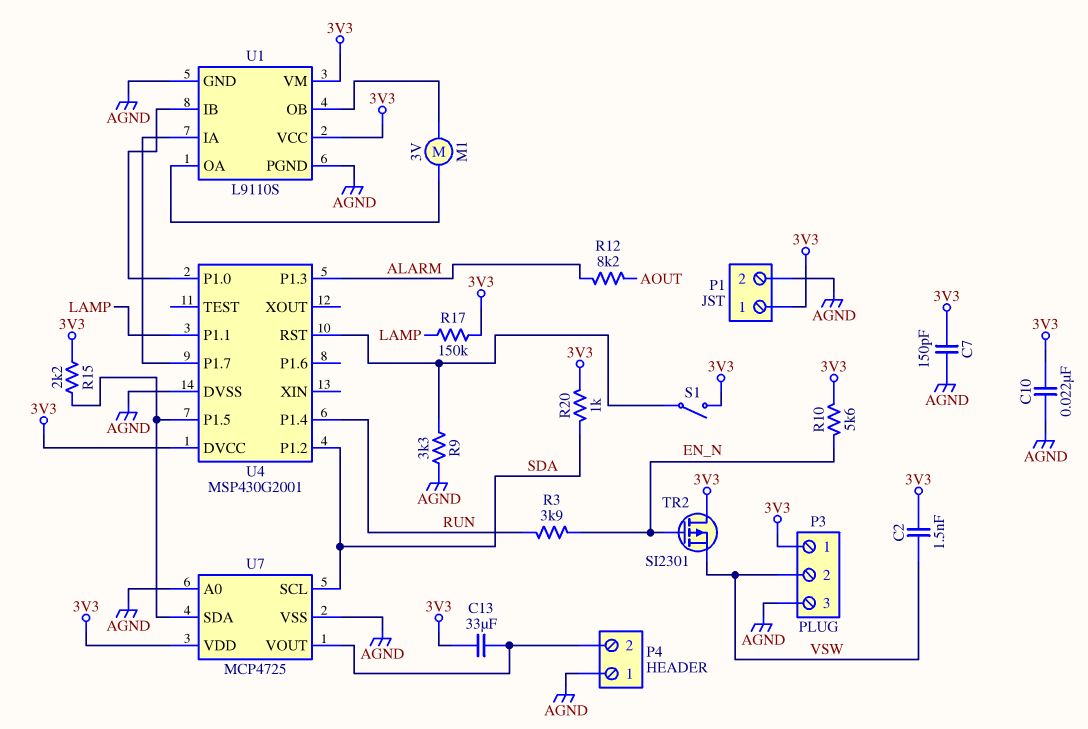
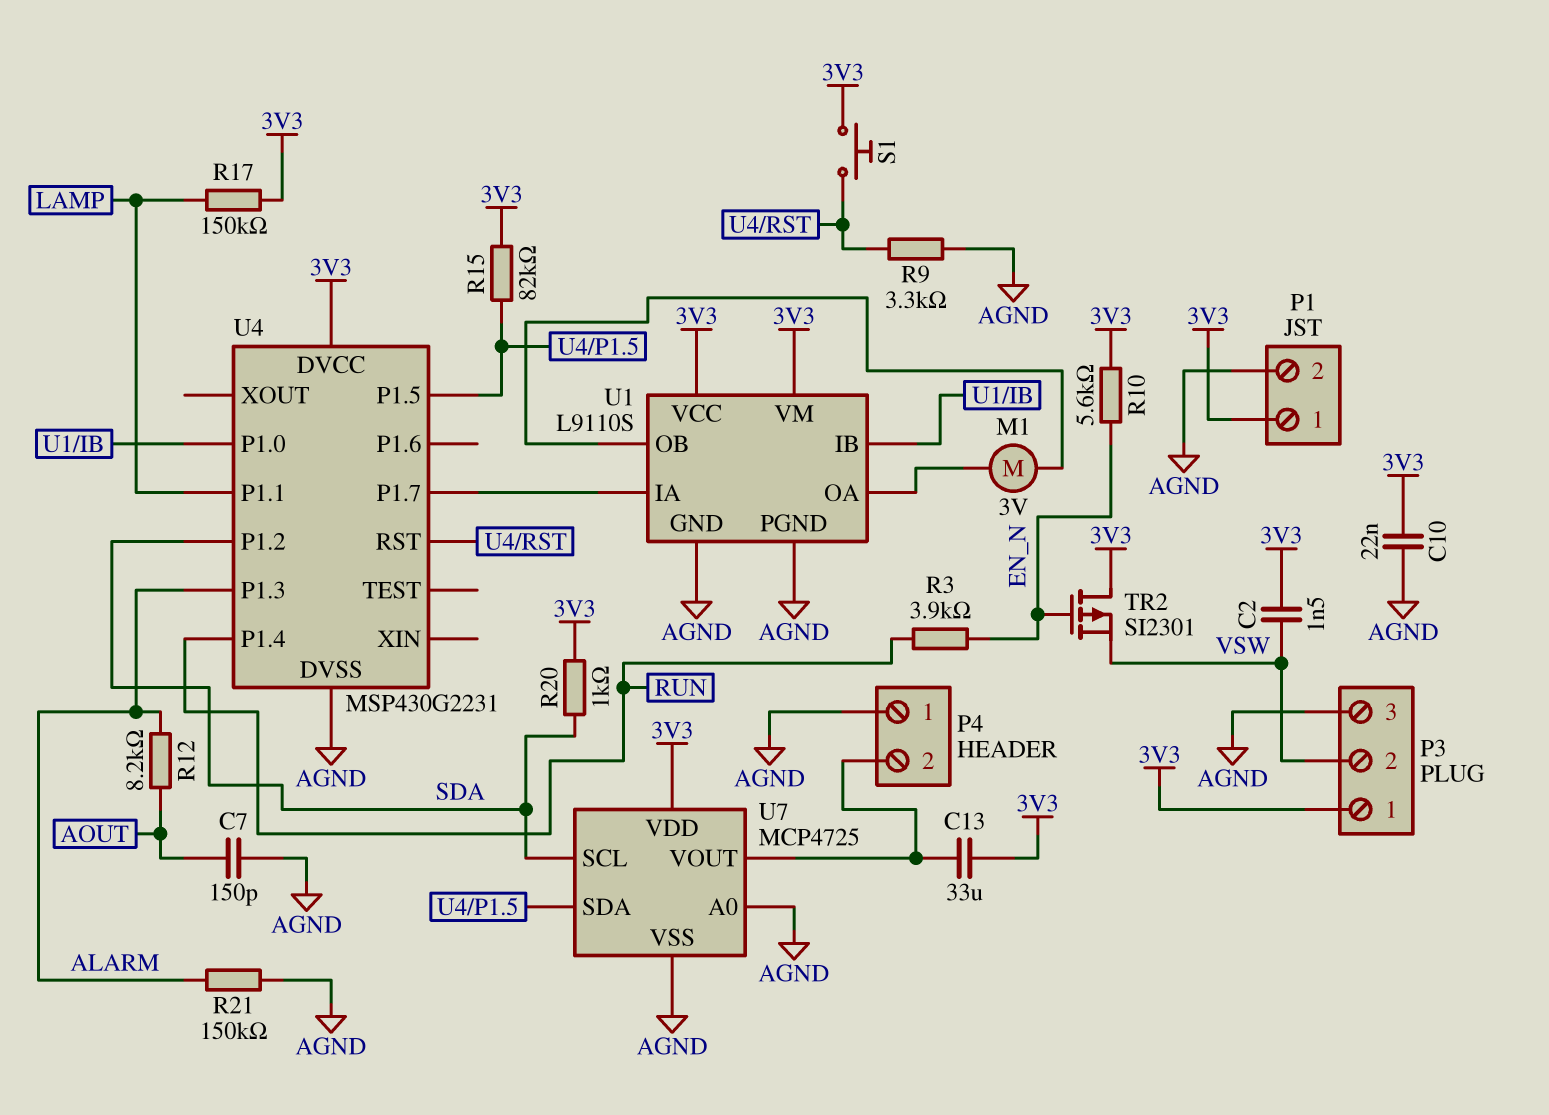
C7: 150pF (3V3, AGND) -> 150pF (AGND, AOUT)
R15: 2.2k (3V3, U4/P1.5) -> 82k (3V3, U4/P1.5)
R21: none -> 150k (AGND, ALARM)
S1: switch (3V3, U4/RST) -> button (3V3, U4/RST)
U4: MSP430G2001 -> MSP430G2231

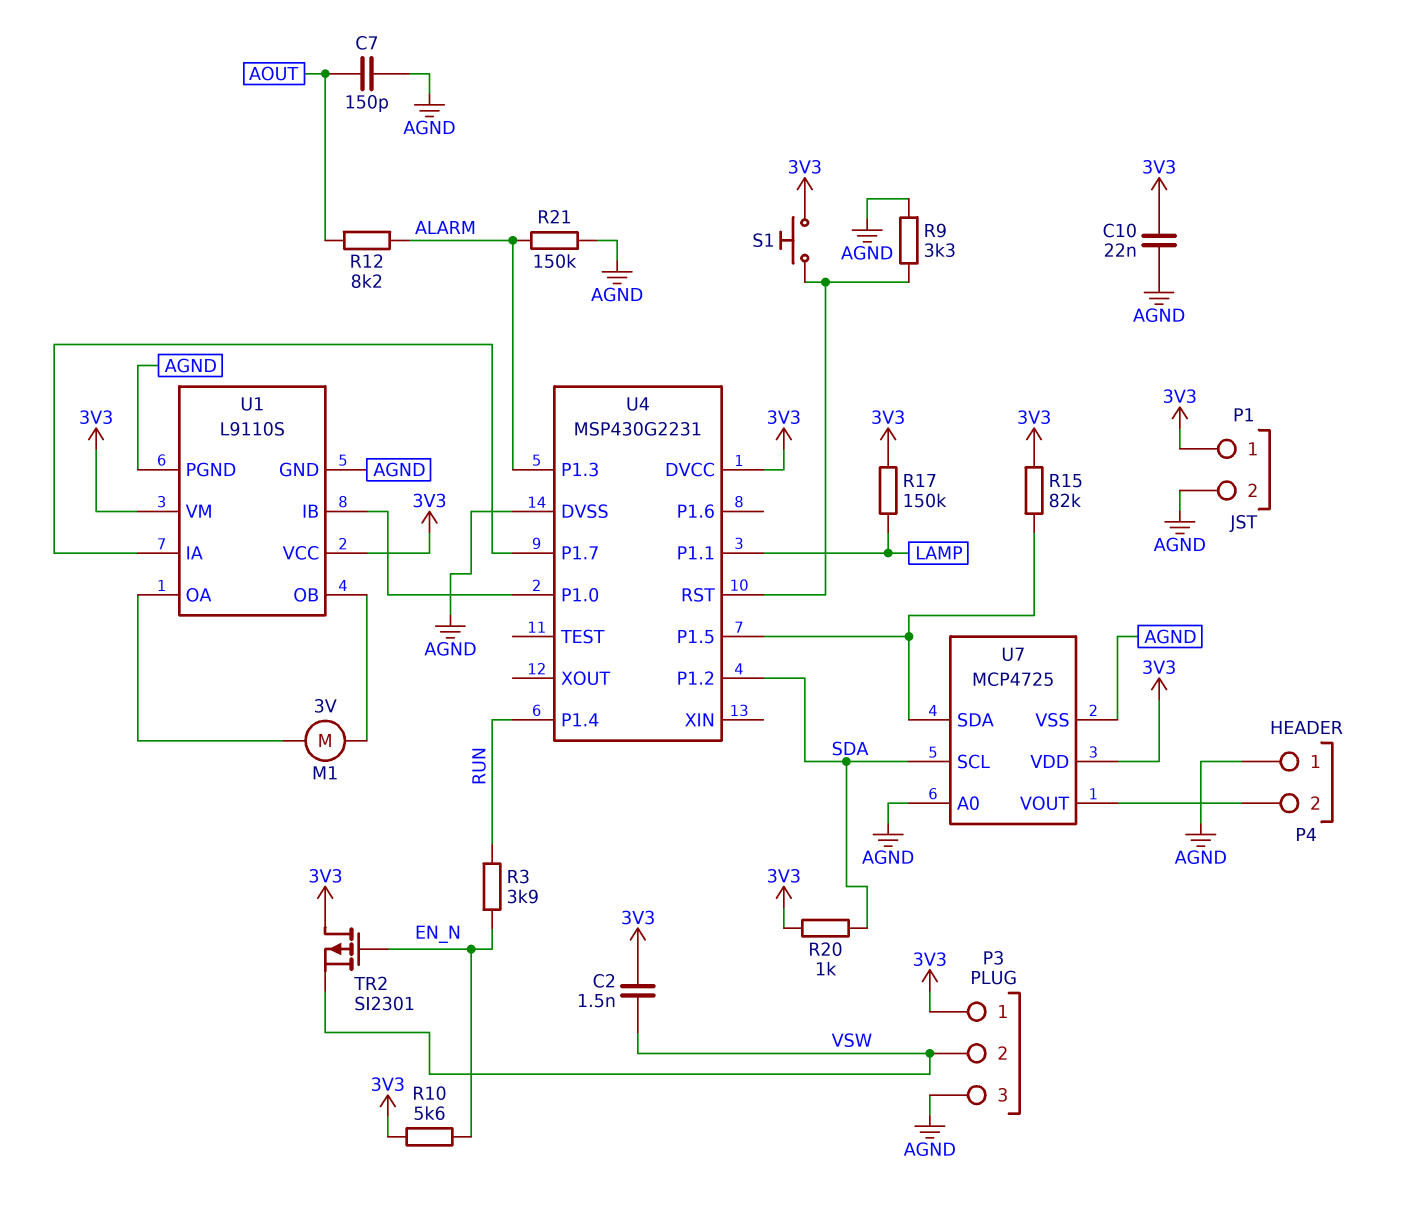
C13: 33uF (3V3, P4/2) -> none

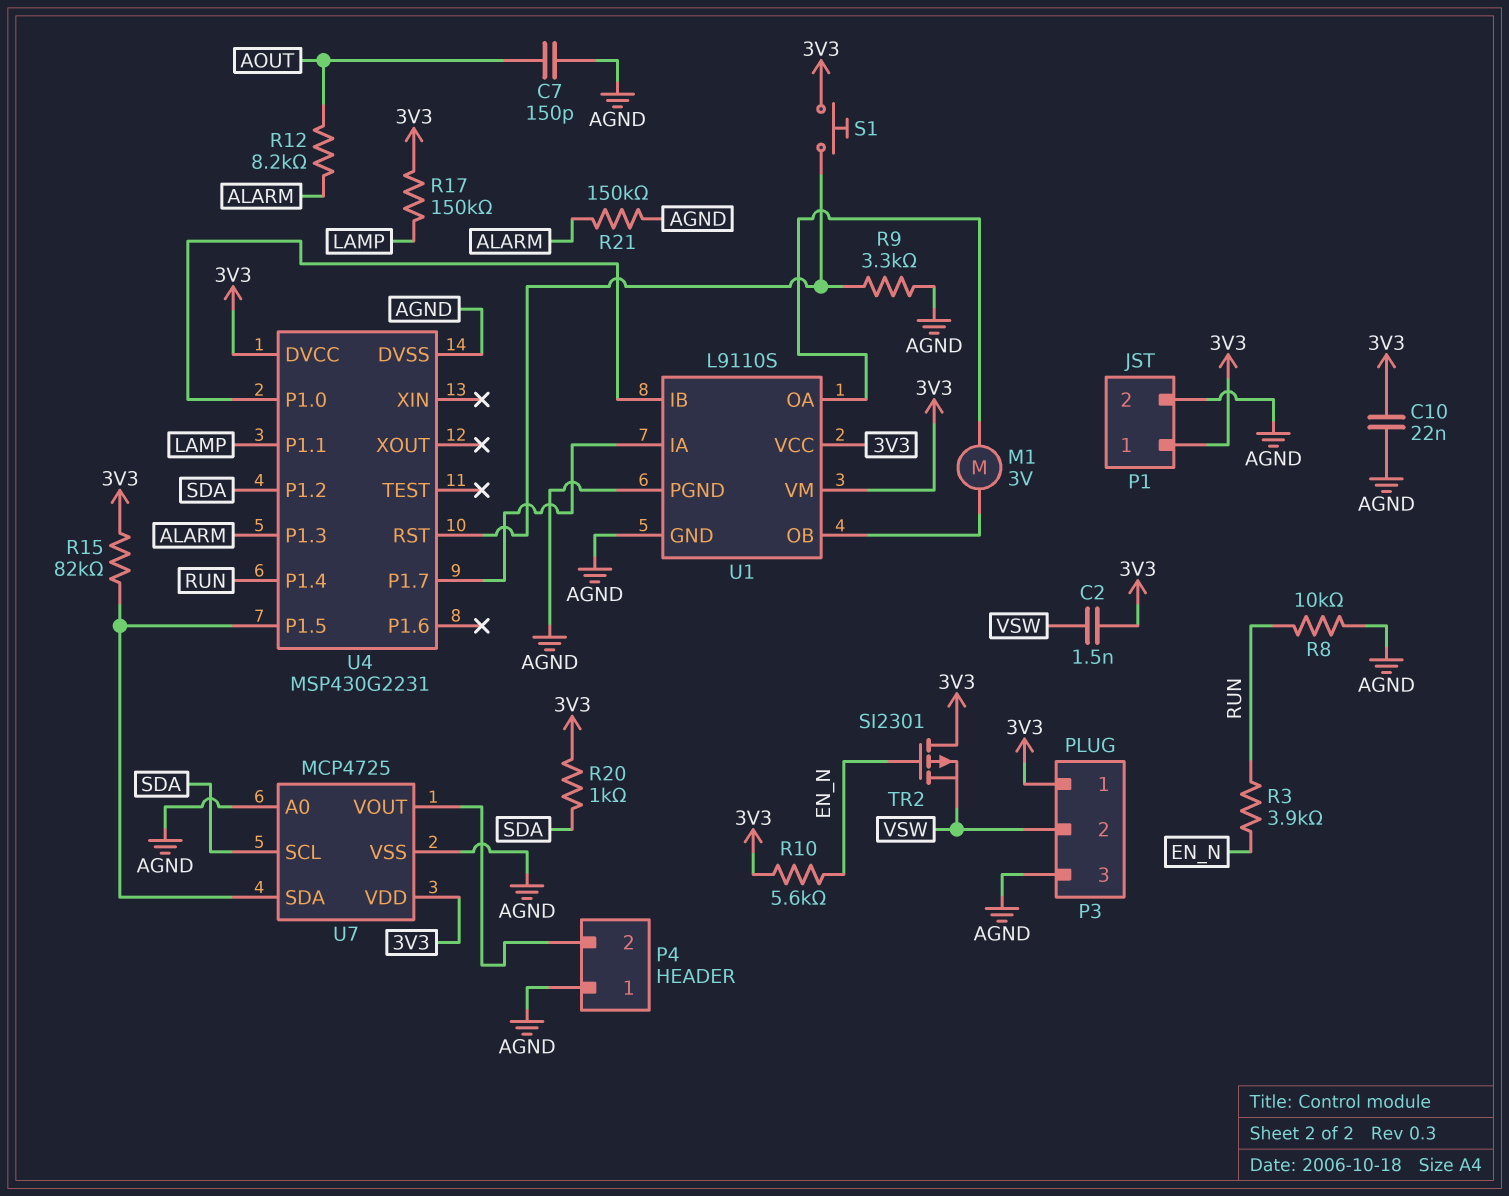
R8: none -> 10k (AGND, RUN)

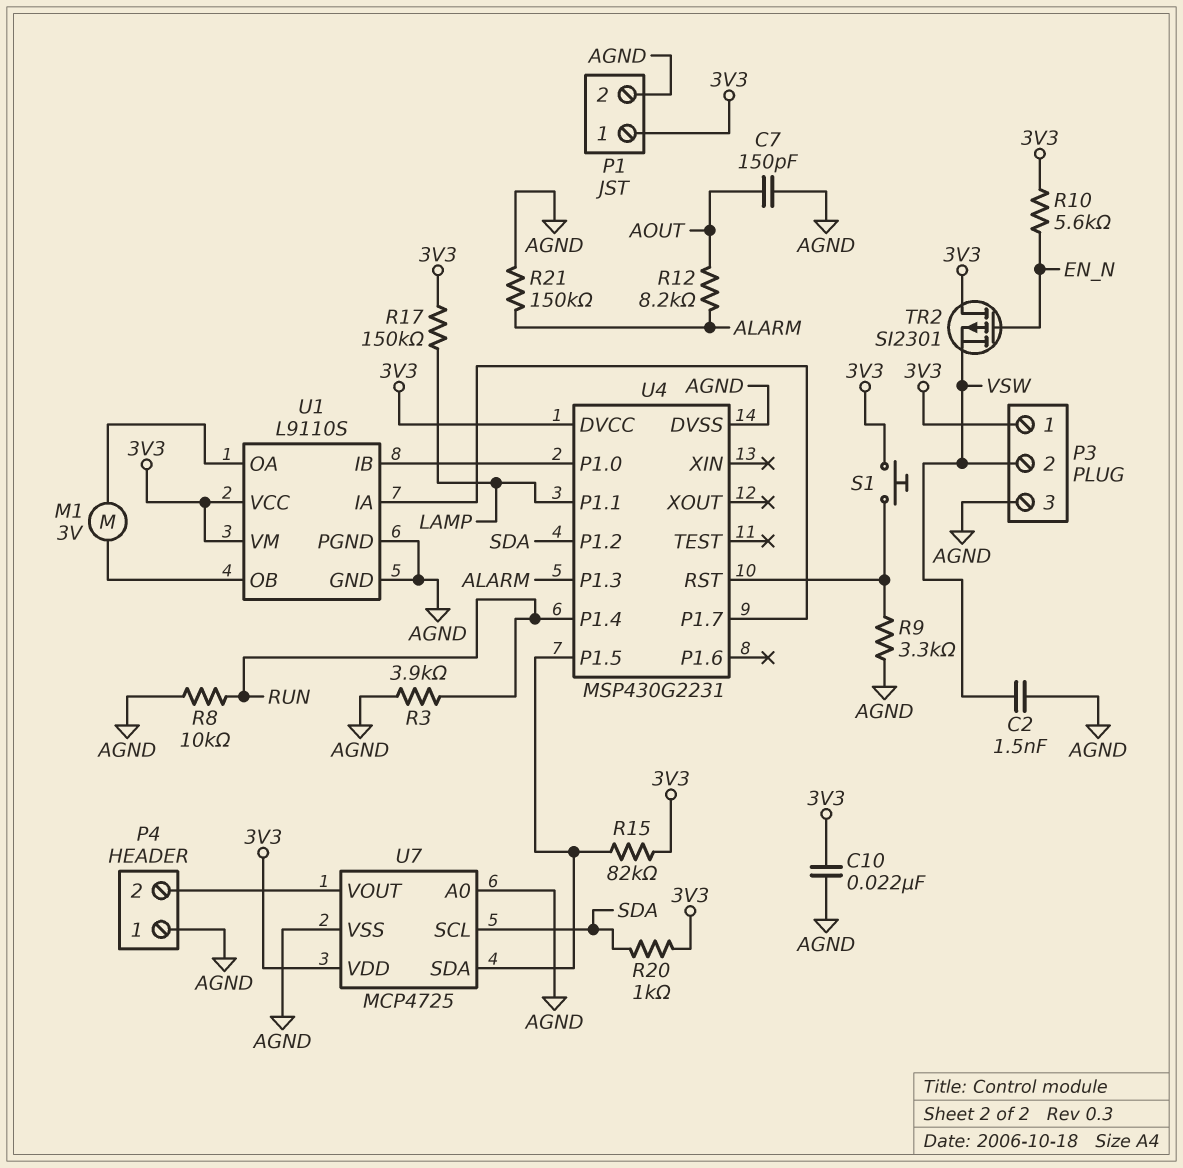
C2: 1.5nF (3V3, VSW) -> 1.5nF (AGND, VSW)
R3: 3.9k (EN_N, RUN) -> 3.9k (AGND, RUN)

